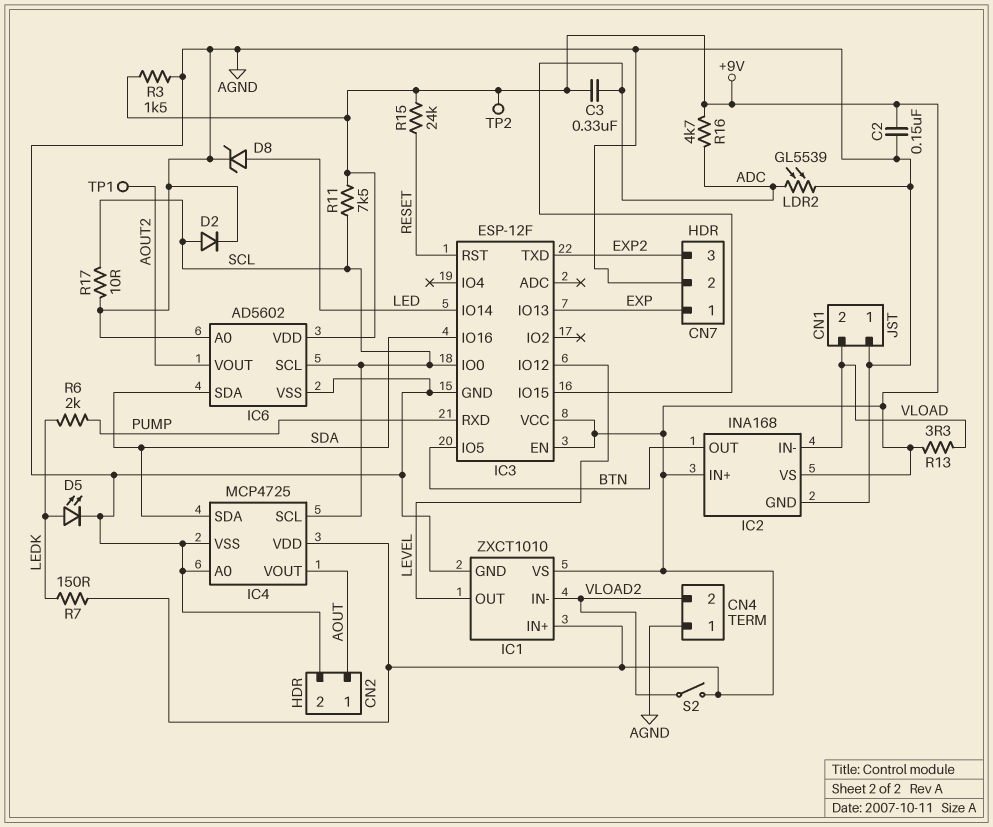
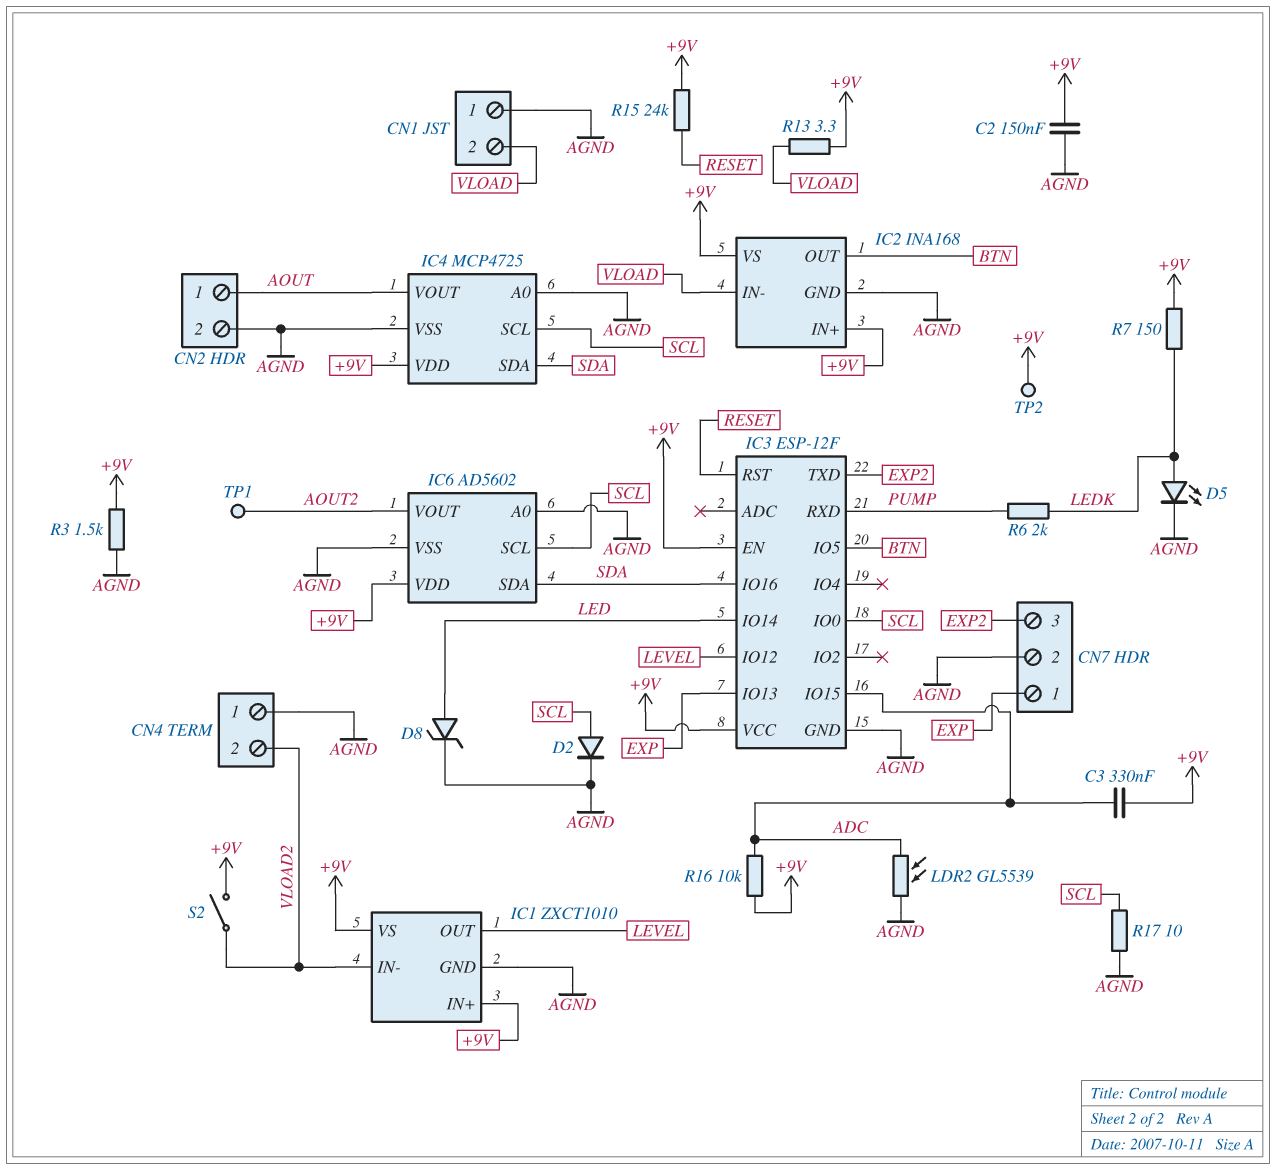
R11: 7.5k (+9V, SCL) -> none
R16: 4.7k (+9V, ADC) -> 10k (+9V, ADC)

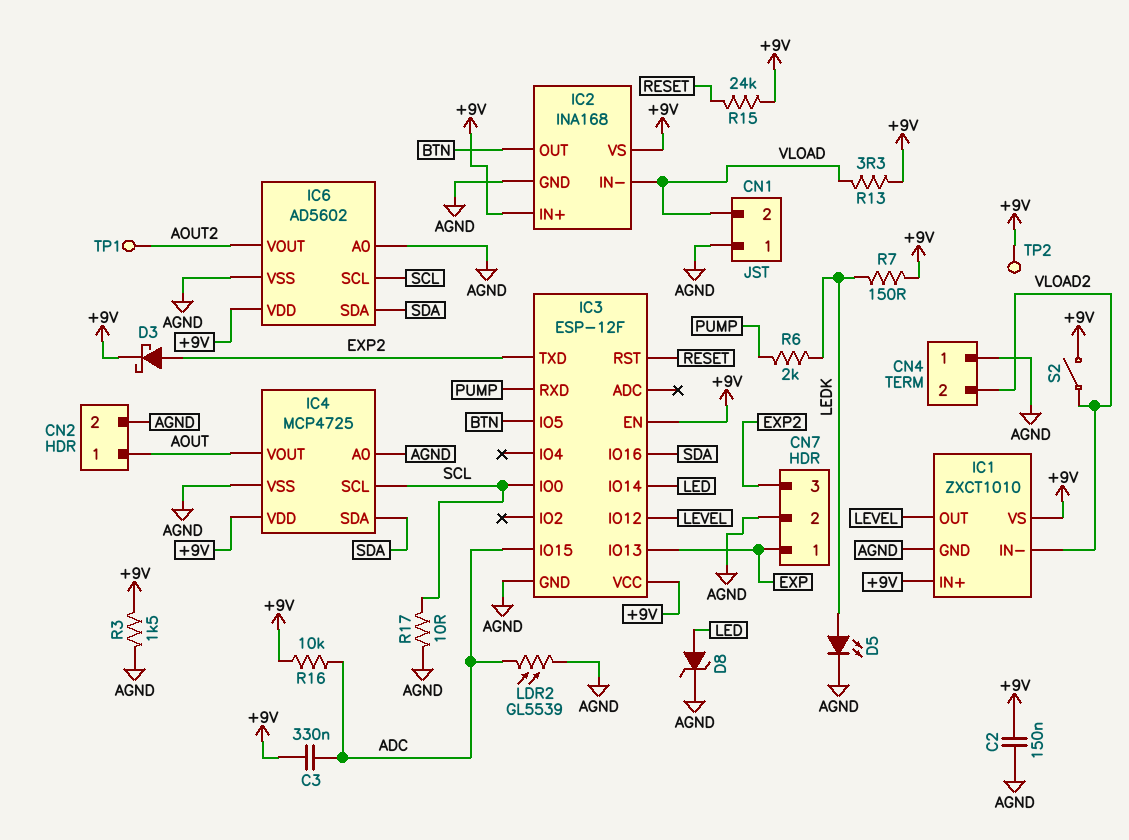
D2: diode (A SCL, K AGND) -> none
D3: none -> schottky (A EXP2, K +9V)

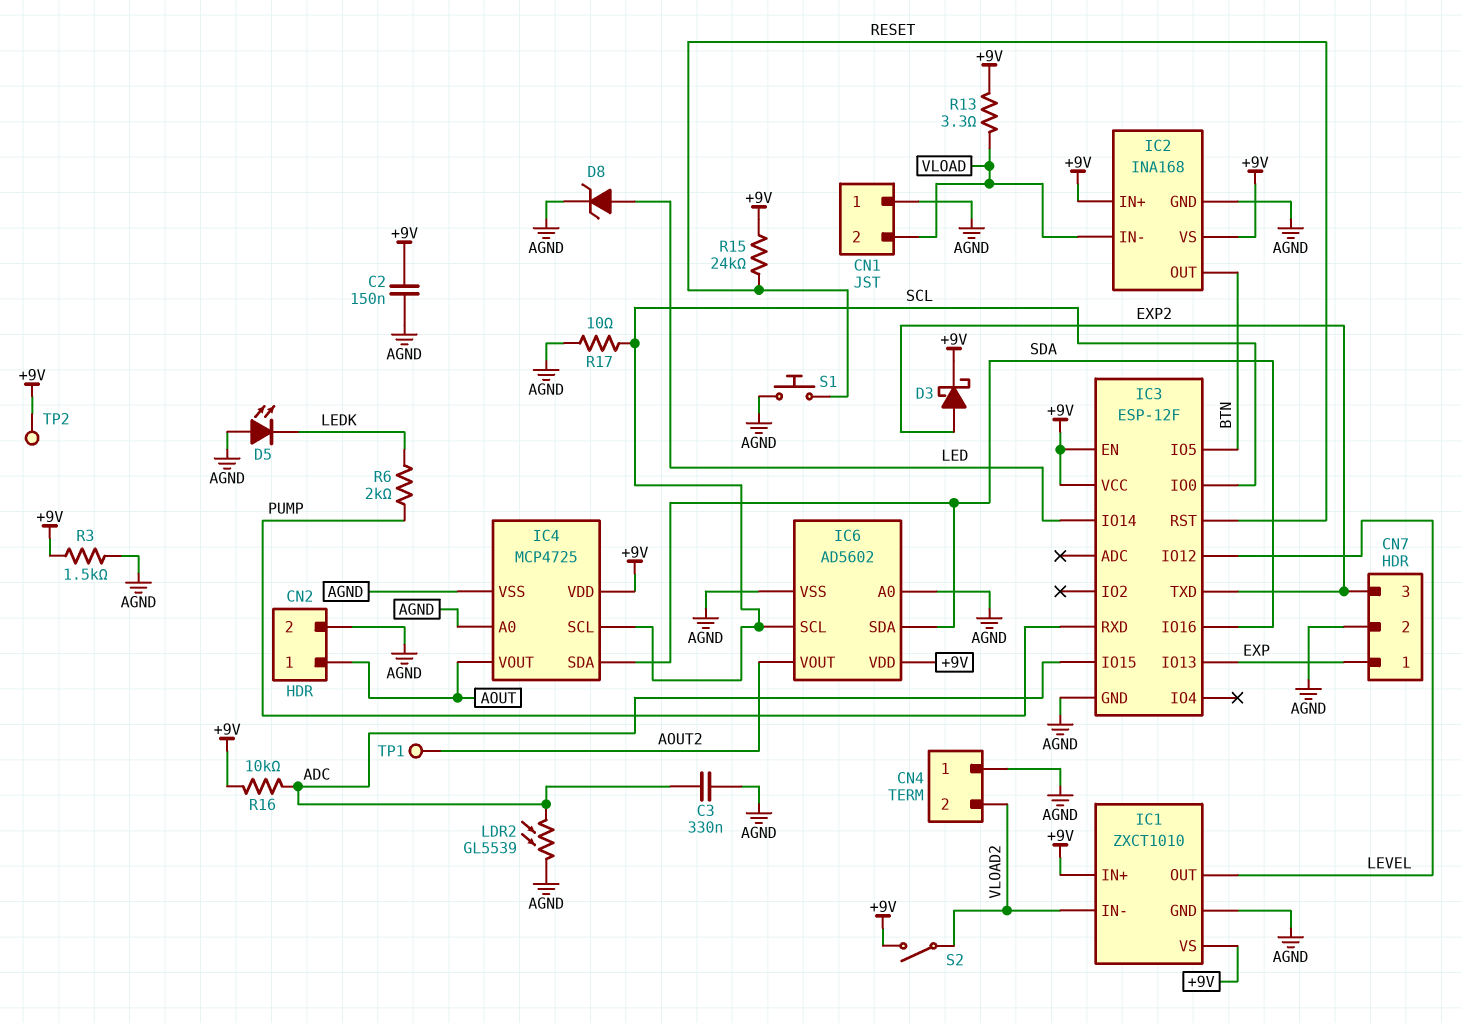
C3: 330nF (+9V, ADC) -> 330nF (ADC, AGND)
D5: LED (A LEDK, K AGND) -> LED (A AGND, K LEDK)
R7: 150 (+9V, LEDK) -> none
S1: none -> button (AGND, RESET)

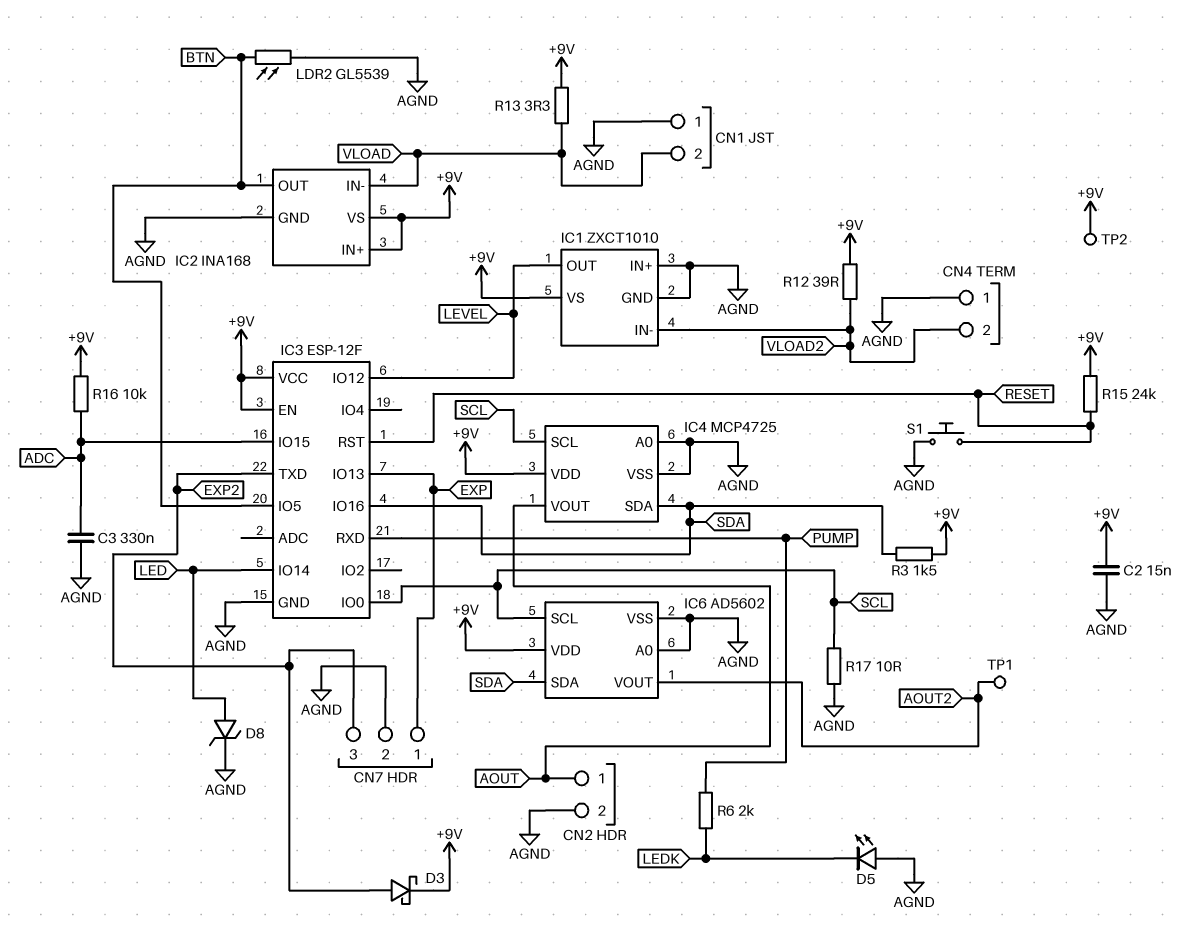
C2: 150nF (+9V, AGND) -> 15nF (+9V, AGND)
IC1 pin IN+: +9V -> AGND
LDR2: GL5539 (ADC, AGND) -> GL5539 (AGND, BTN)
R3: 1.5k (+9V, AGND) -> 1.5k (+9V, SDA)
R12: none -> 39 (+9V, VLOAD2)
S2: switch (+9V, VLOAD2) -> none

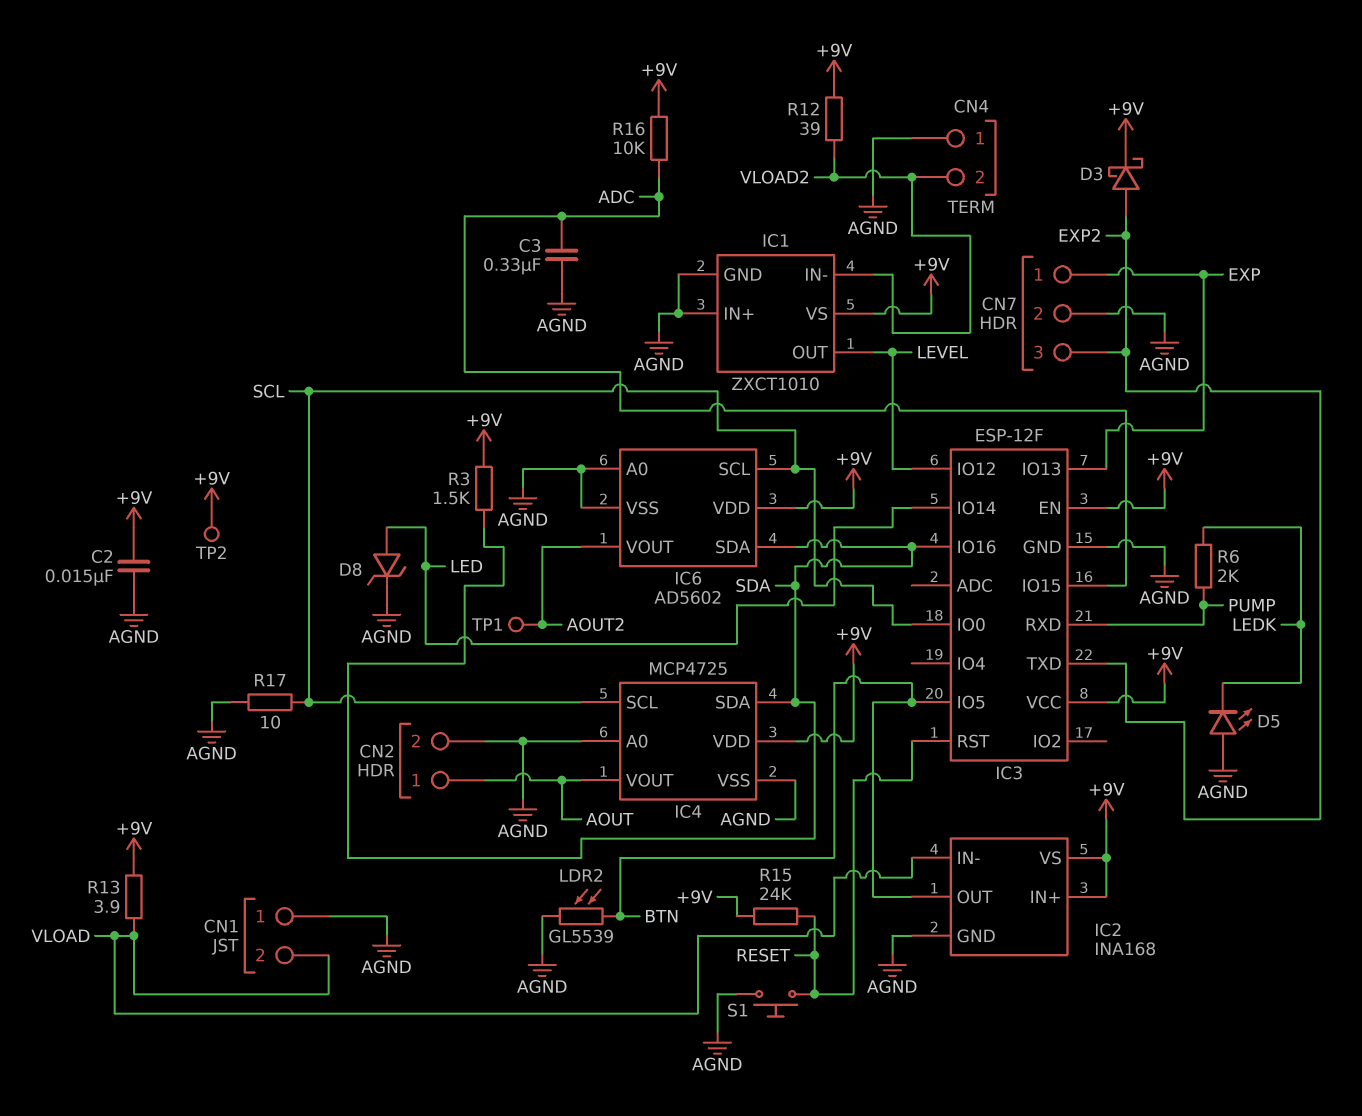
R13: 3.3 (+9V, VLOAD) -> 3.9 (+9V, VLOAD)

